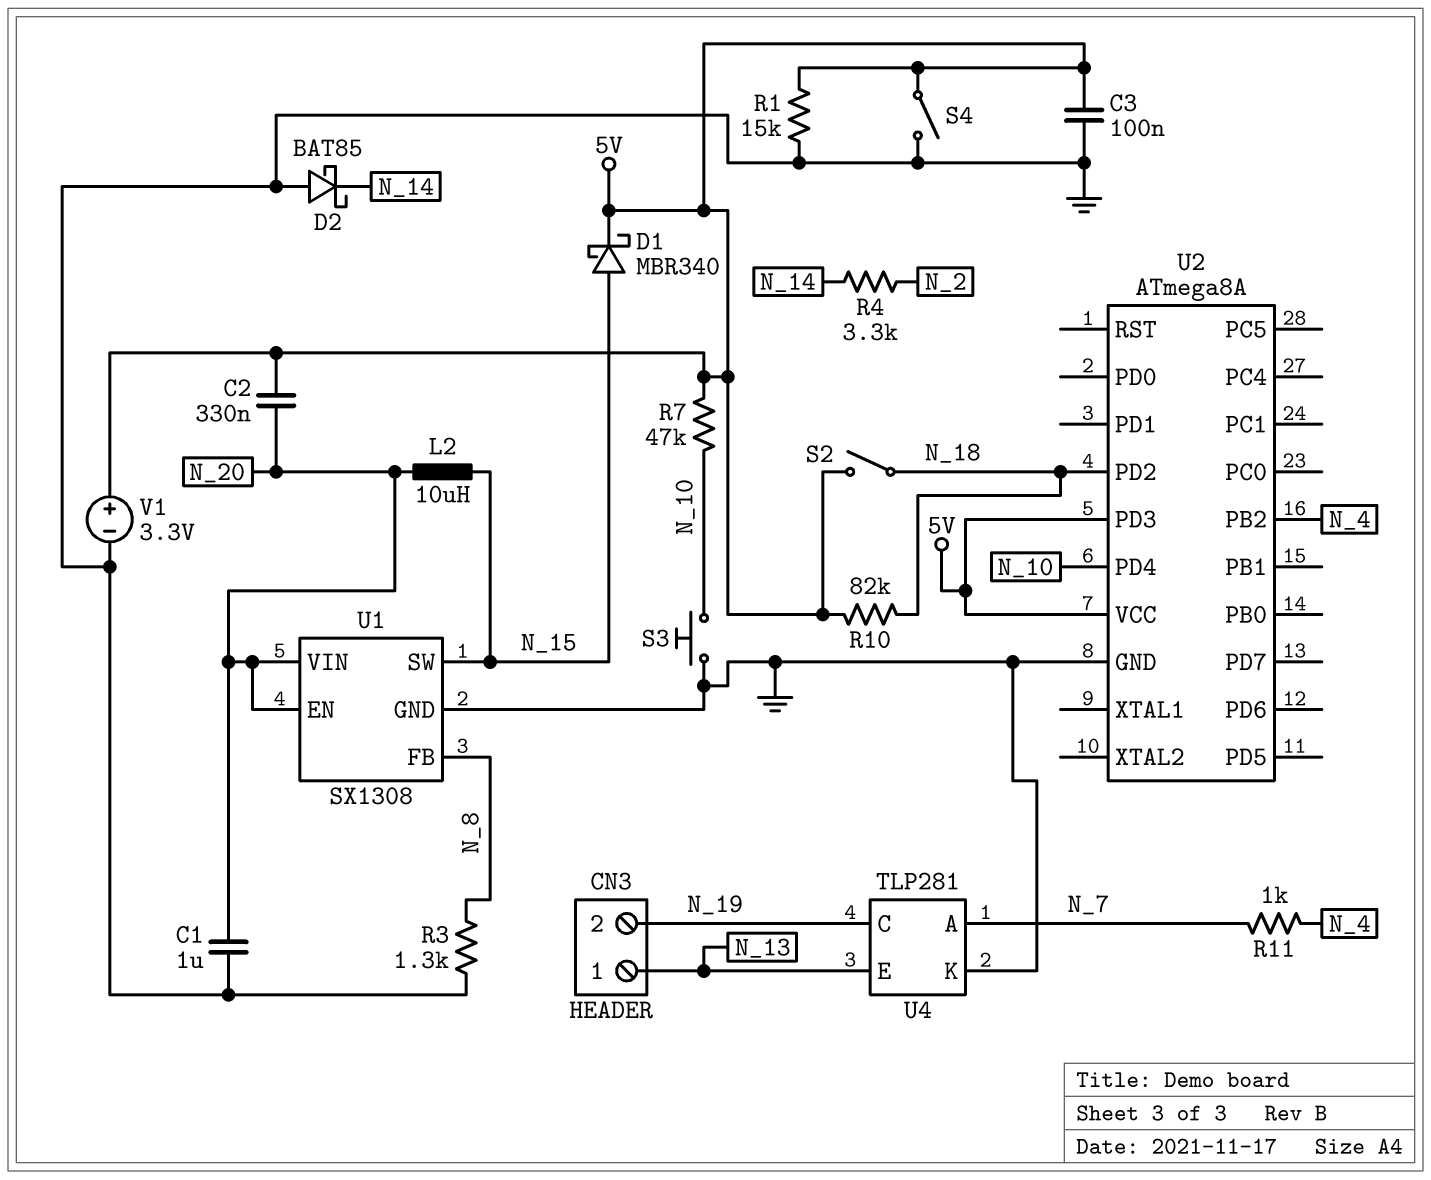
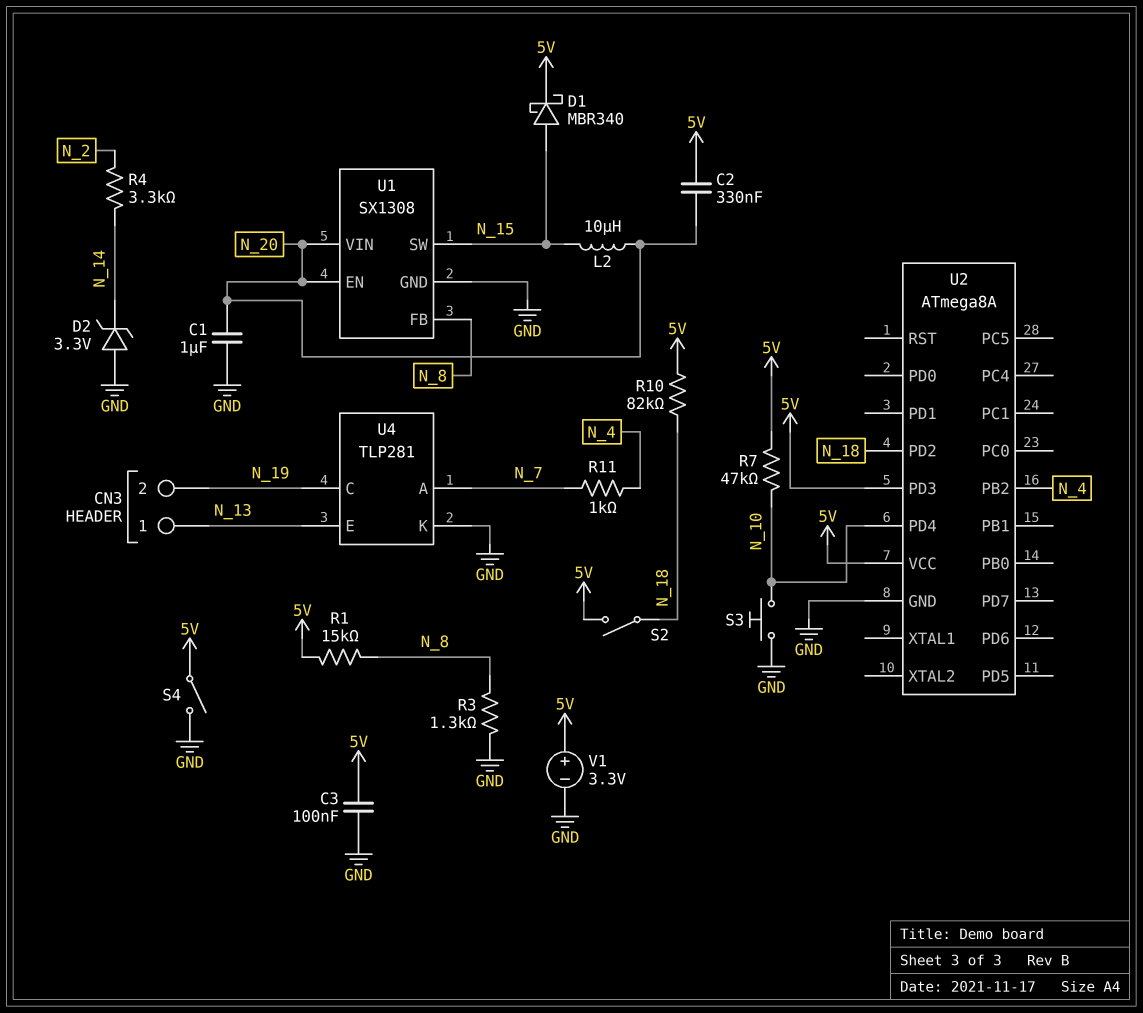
D2: schottky BAT85 (A GND, K N_14) -> zener 3.3V (A GND, K N_14)
R1: 15k (5V, GND) -> 15k (5V, N_8)

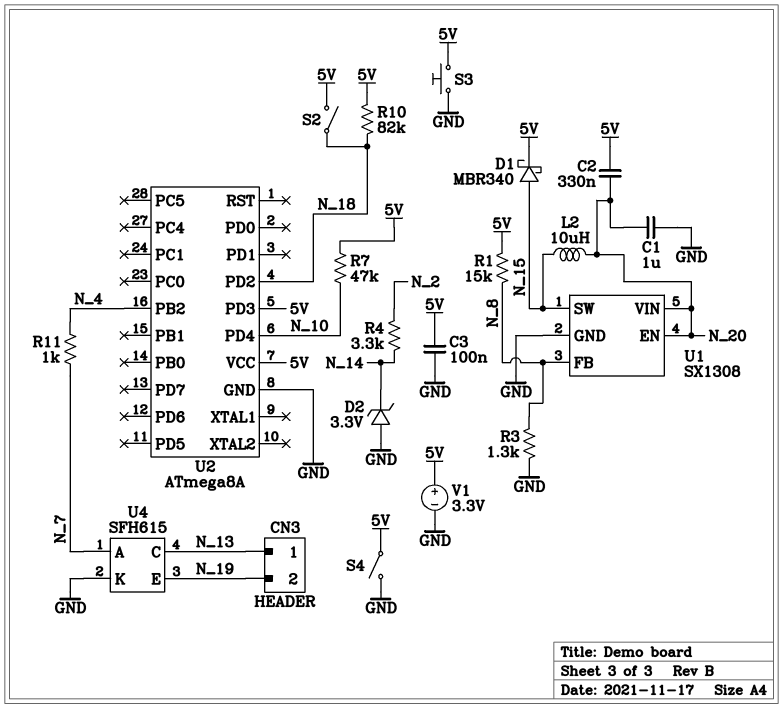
S3: button (GND, N_10) -> button (5V, GND)
U4: TLP281 -> SFH615
U4 pin C: N_19 -> N_13
U4 pin E: N_13 -> N_19

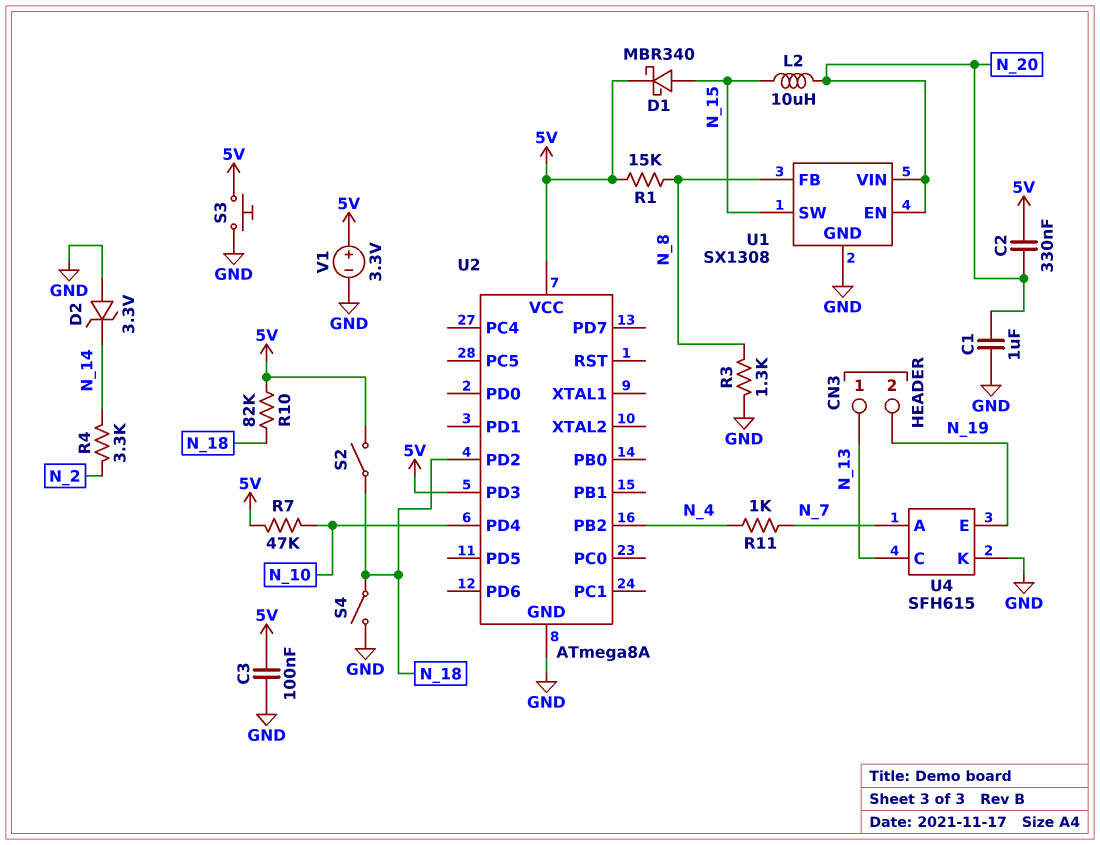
S4: switch (5V, GND) -> switch (GND, N_18)

